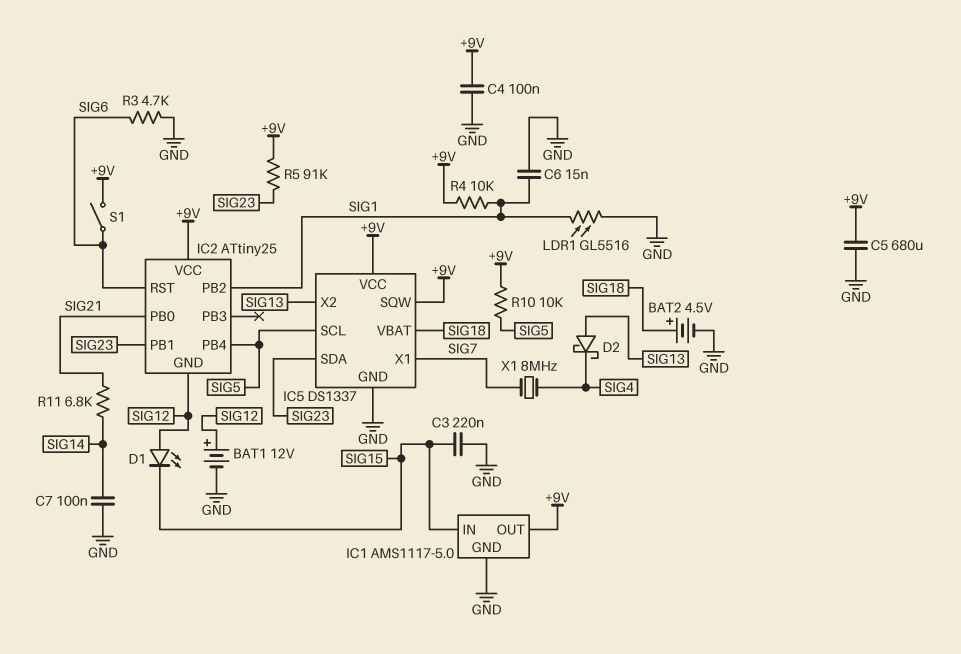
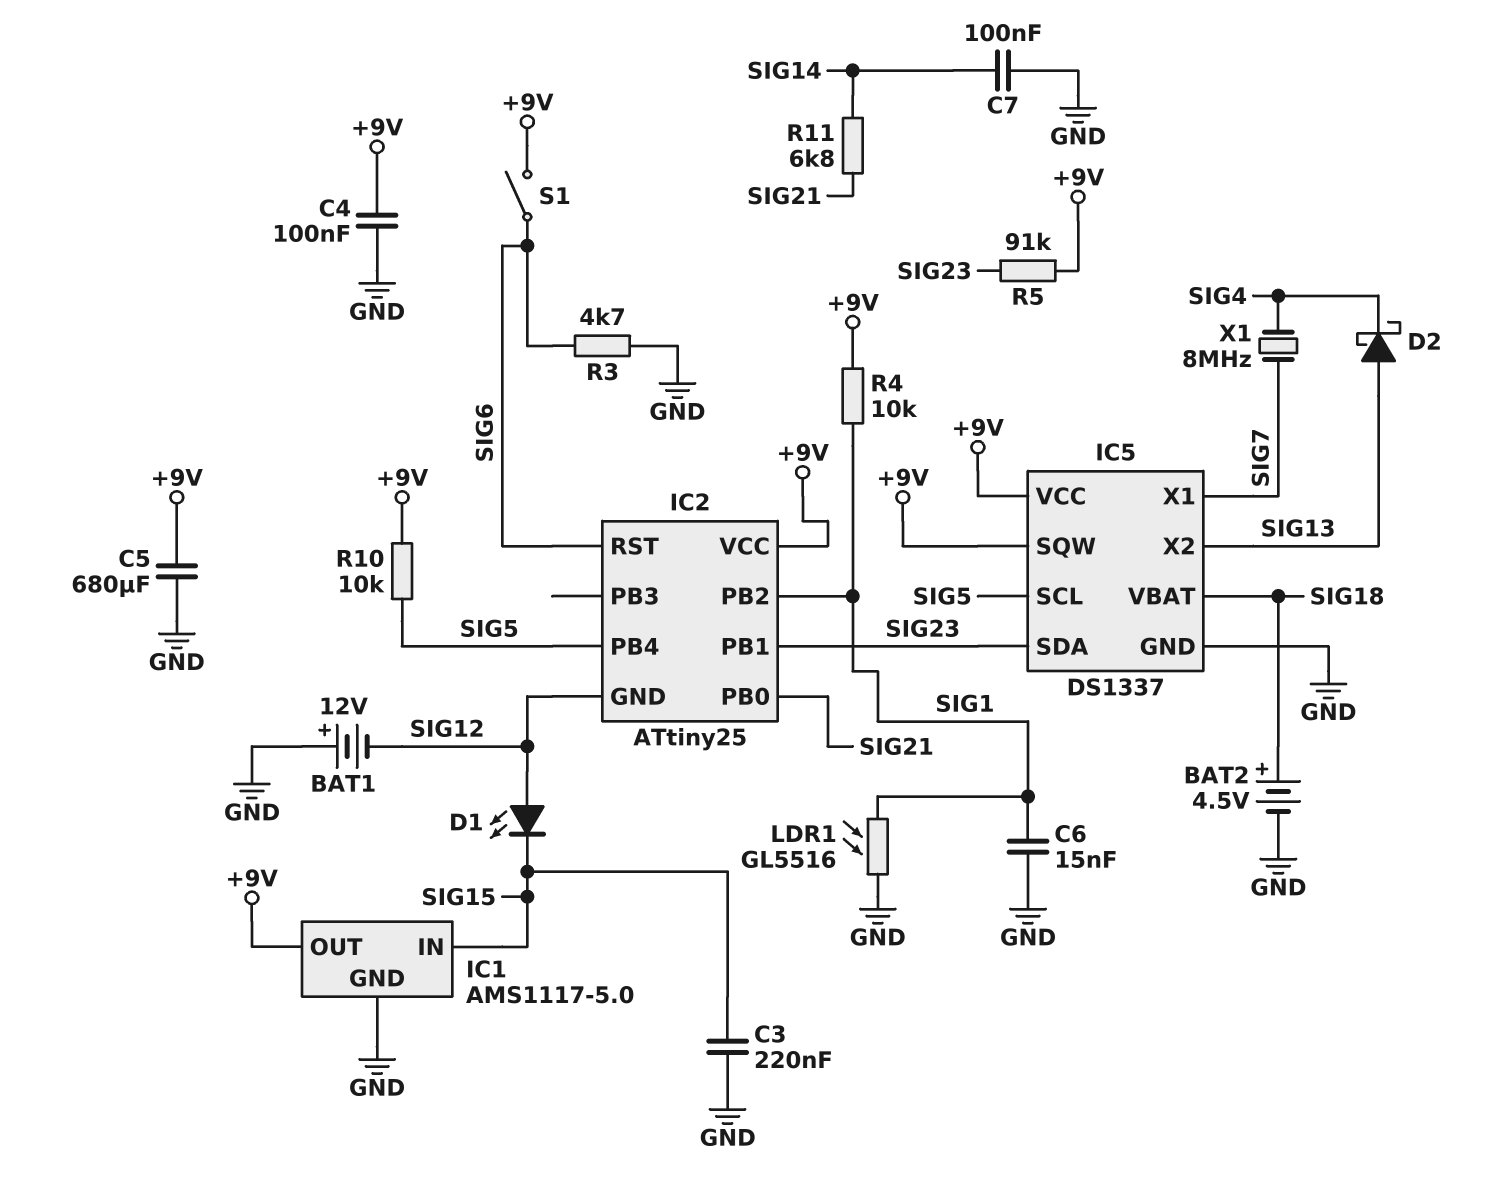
BAT1: 12V (plus SIG12, minus GND) -> 12V (plus GND, minus SIG12)

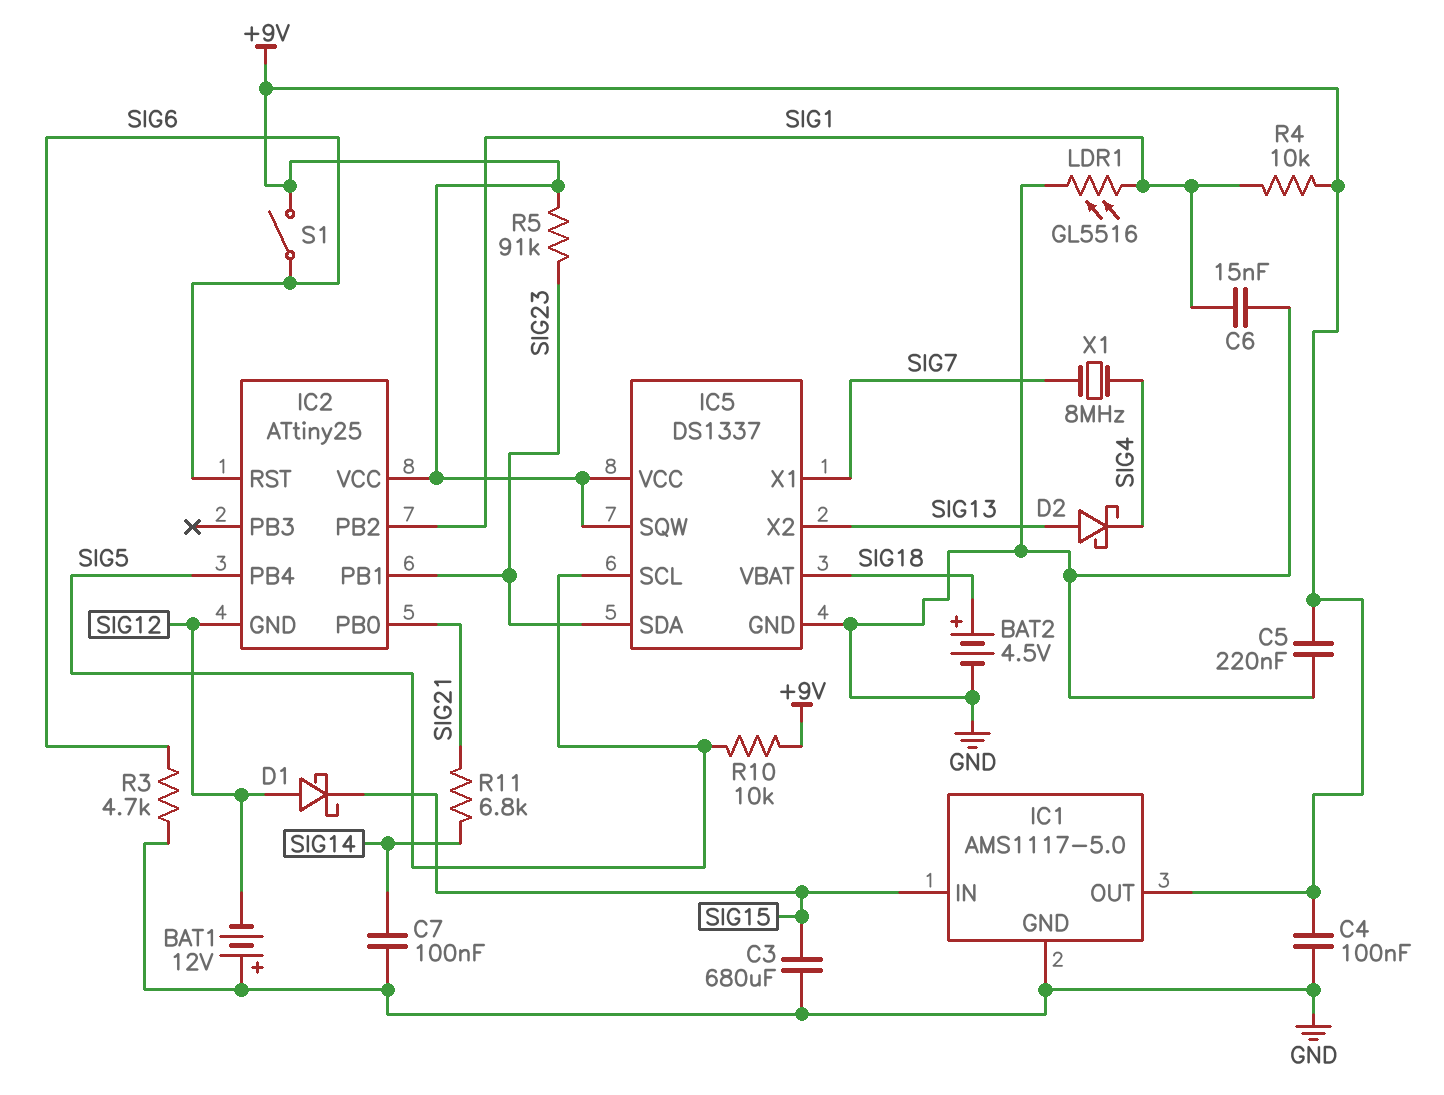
C3: 220nF (GND, SIG15) -> 680uF (GND, SIG15)
C5: 680uF (+9V, GND) -> 220nF (+9V, GND)
D1: LED (A SIG12, K SIG15) -> schottky (A SIG12, K SIG15)

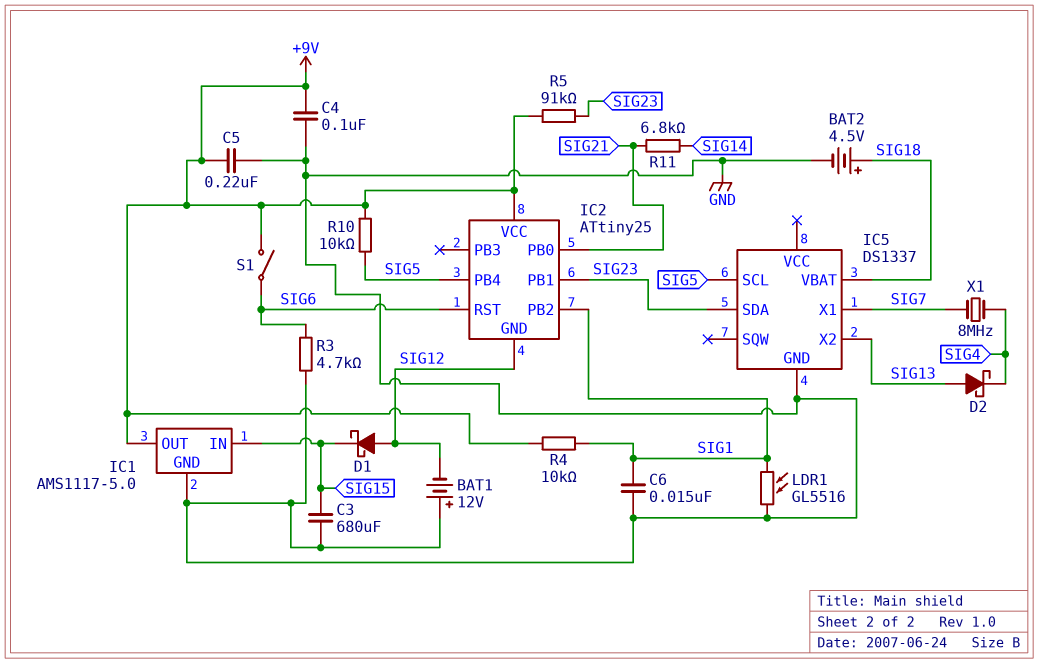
C7: 100nF (GND, SIG14) -> none
IC5 pin SQW: +9V -> none
IC5 pin VCC: +9V -> none

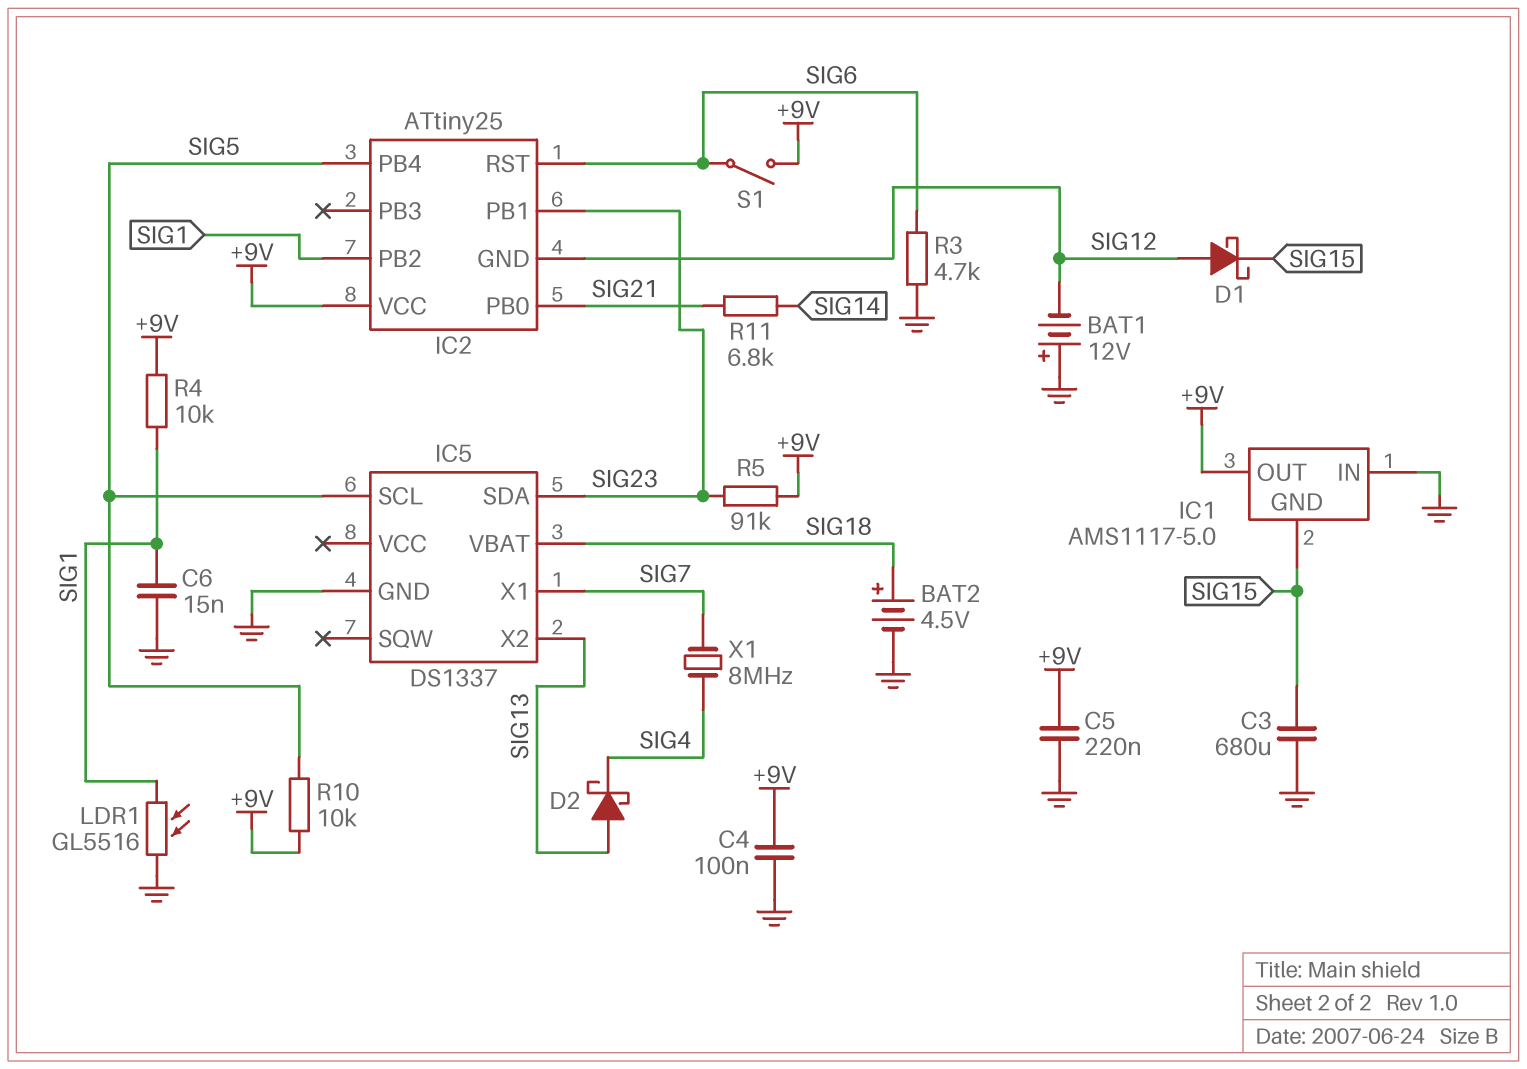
IC1 pin GND: GND -> SIG15
IC1 pin IN: SIG15 -> GND

